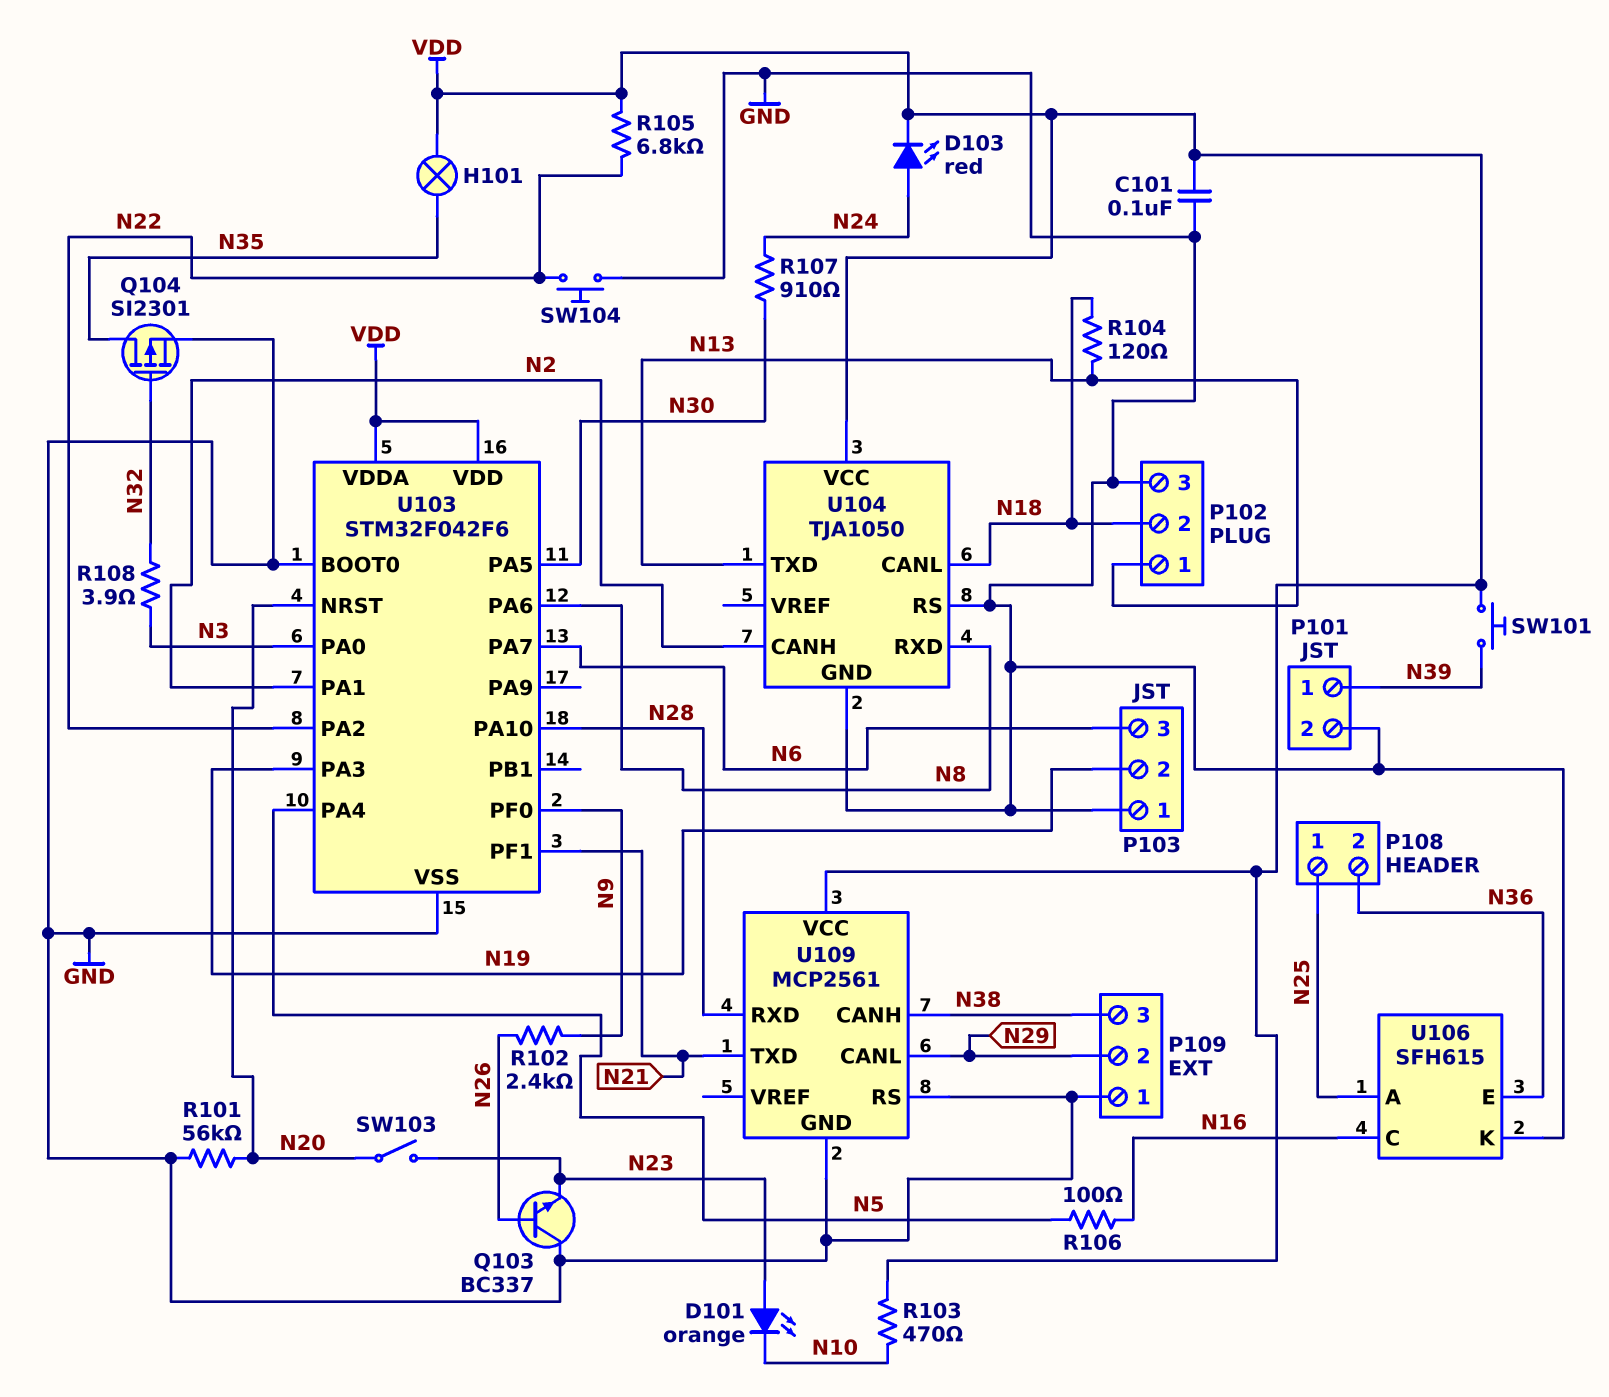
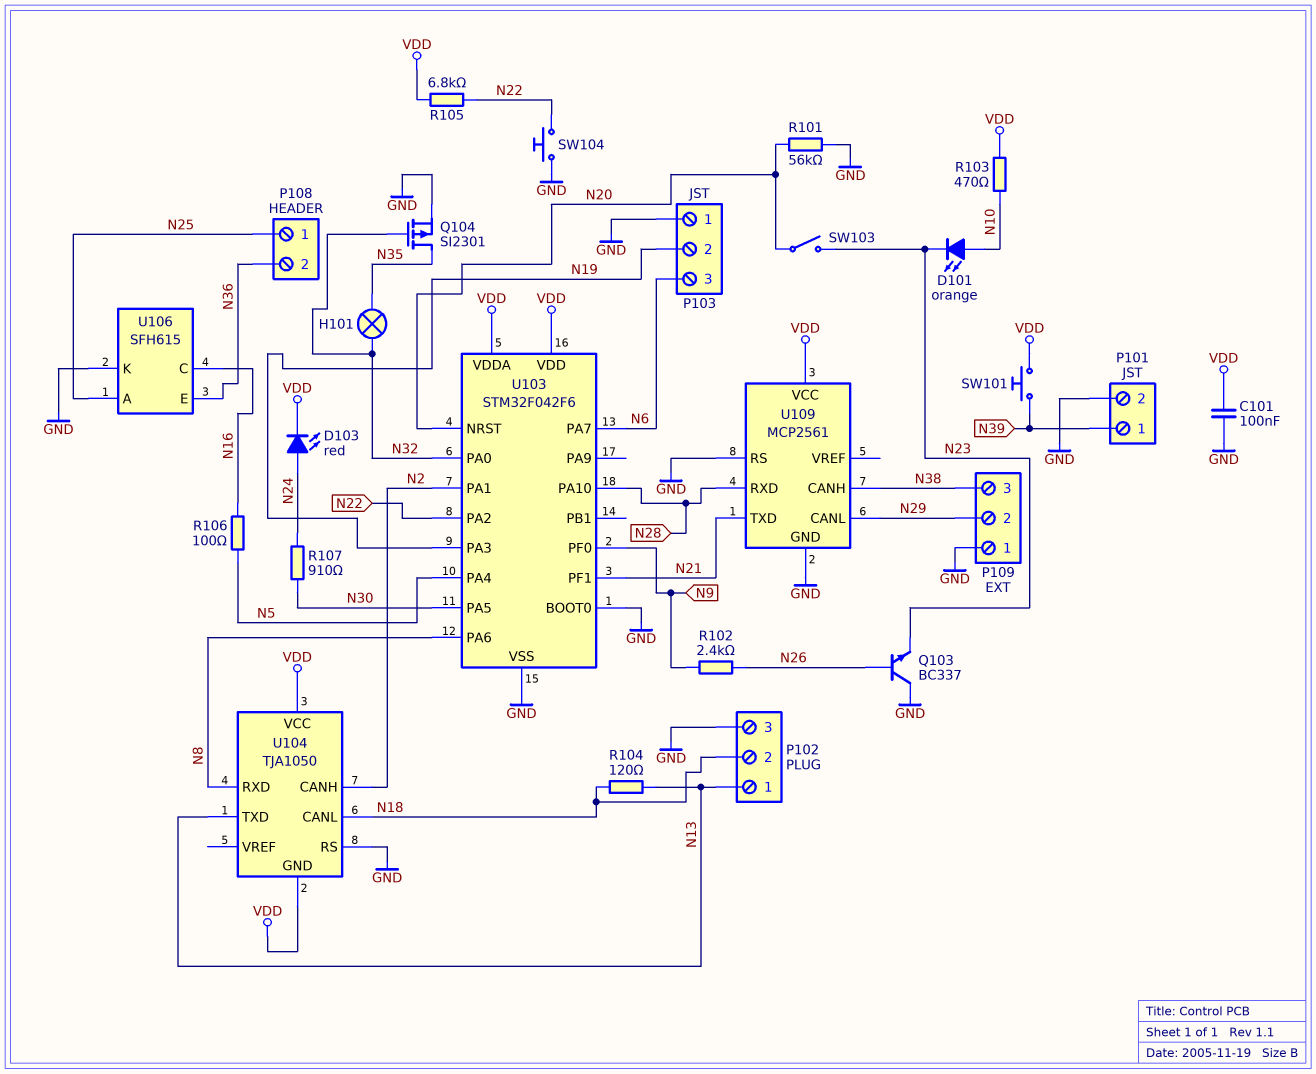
D101: LED orange (A N23, K N10) -> LED orange (A N10, K N23)
H101: lamp (N35, VDD) -> lamp (N32, N35)
R108: 3.9 (N3, N32) -> none
U103 pin PA0: N3 -> N32
U104 pin GND: GND -> VDD

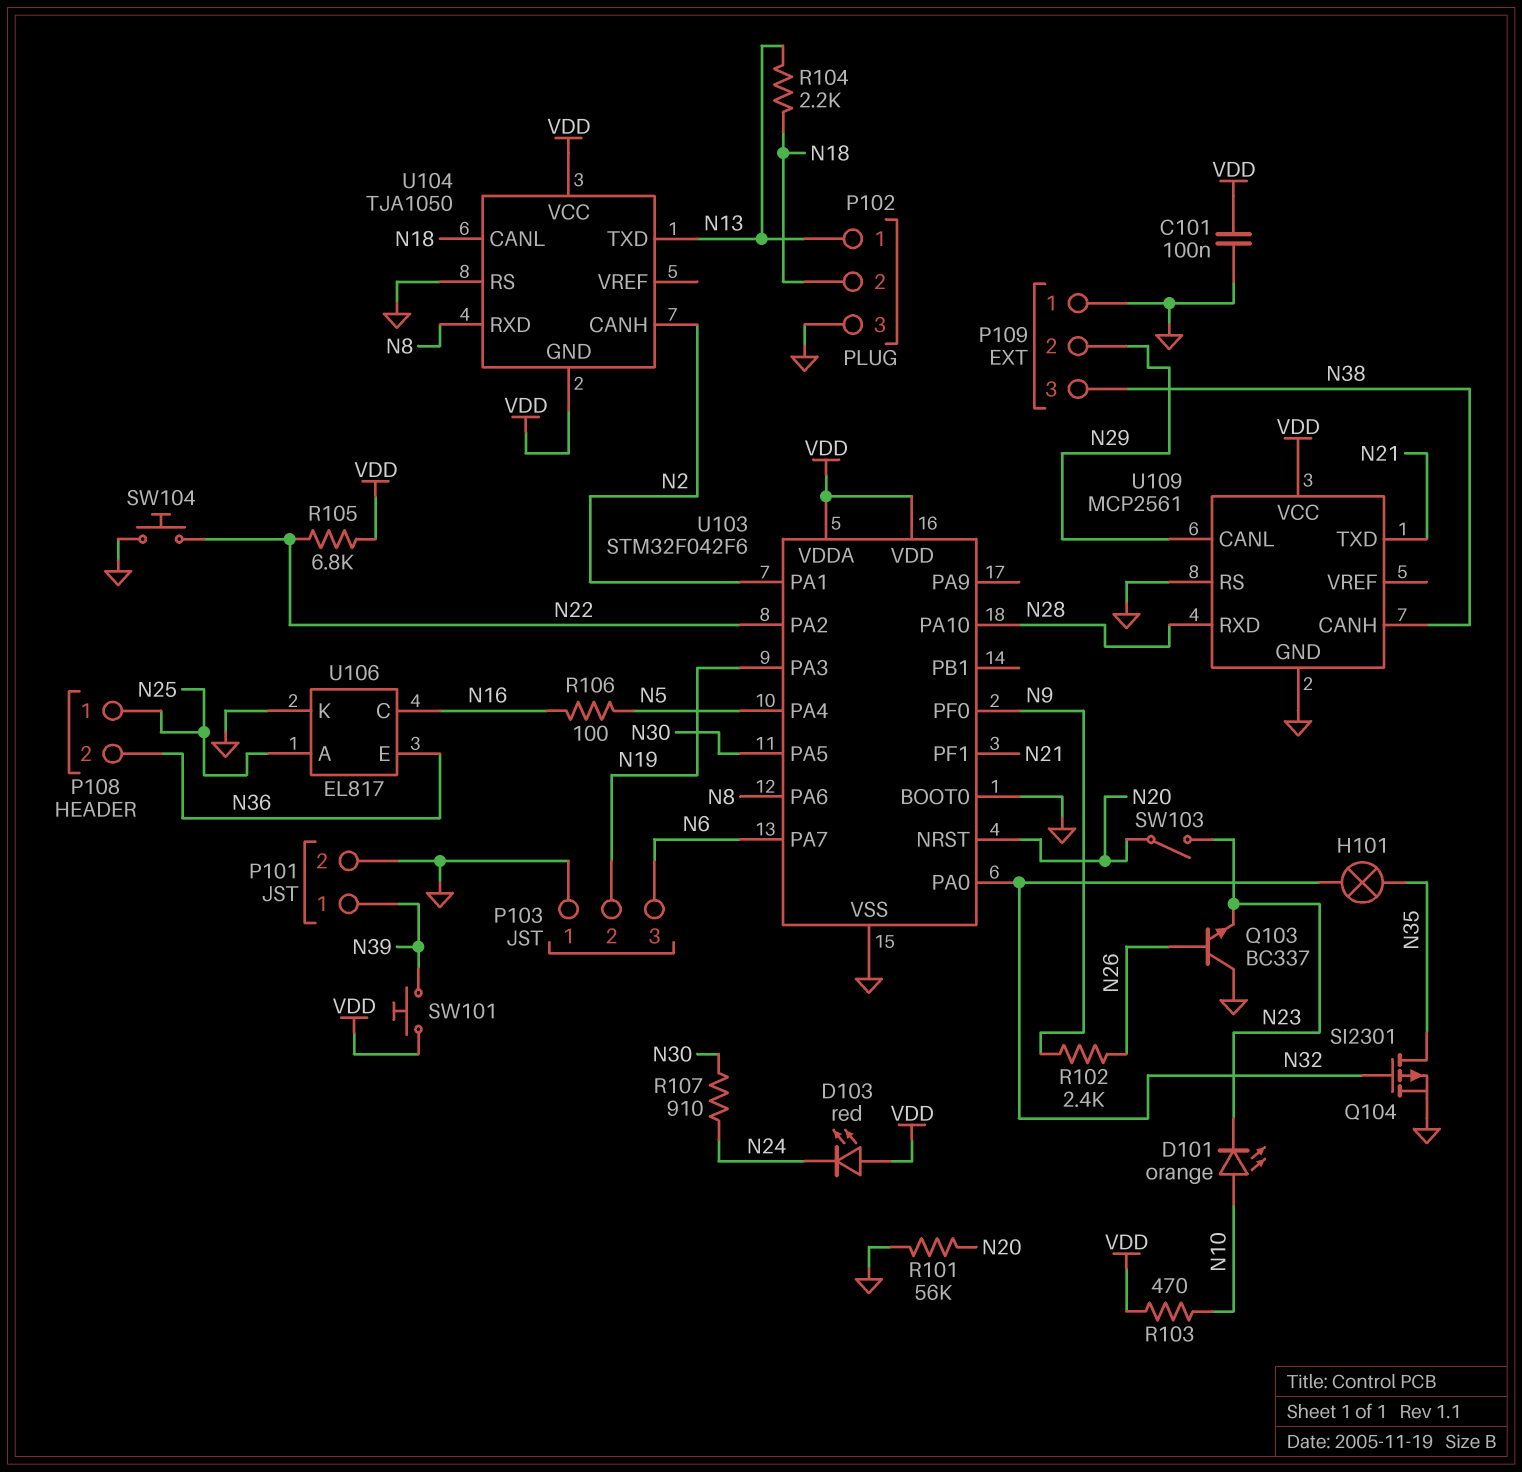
D103: LED red (A N24, K VDD) -> LED red (A VDD, K N24)
R104: 120 (N13, N18) -> 2.2k (N13, N18)
U106: SFH615 -> EL817

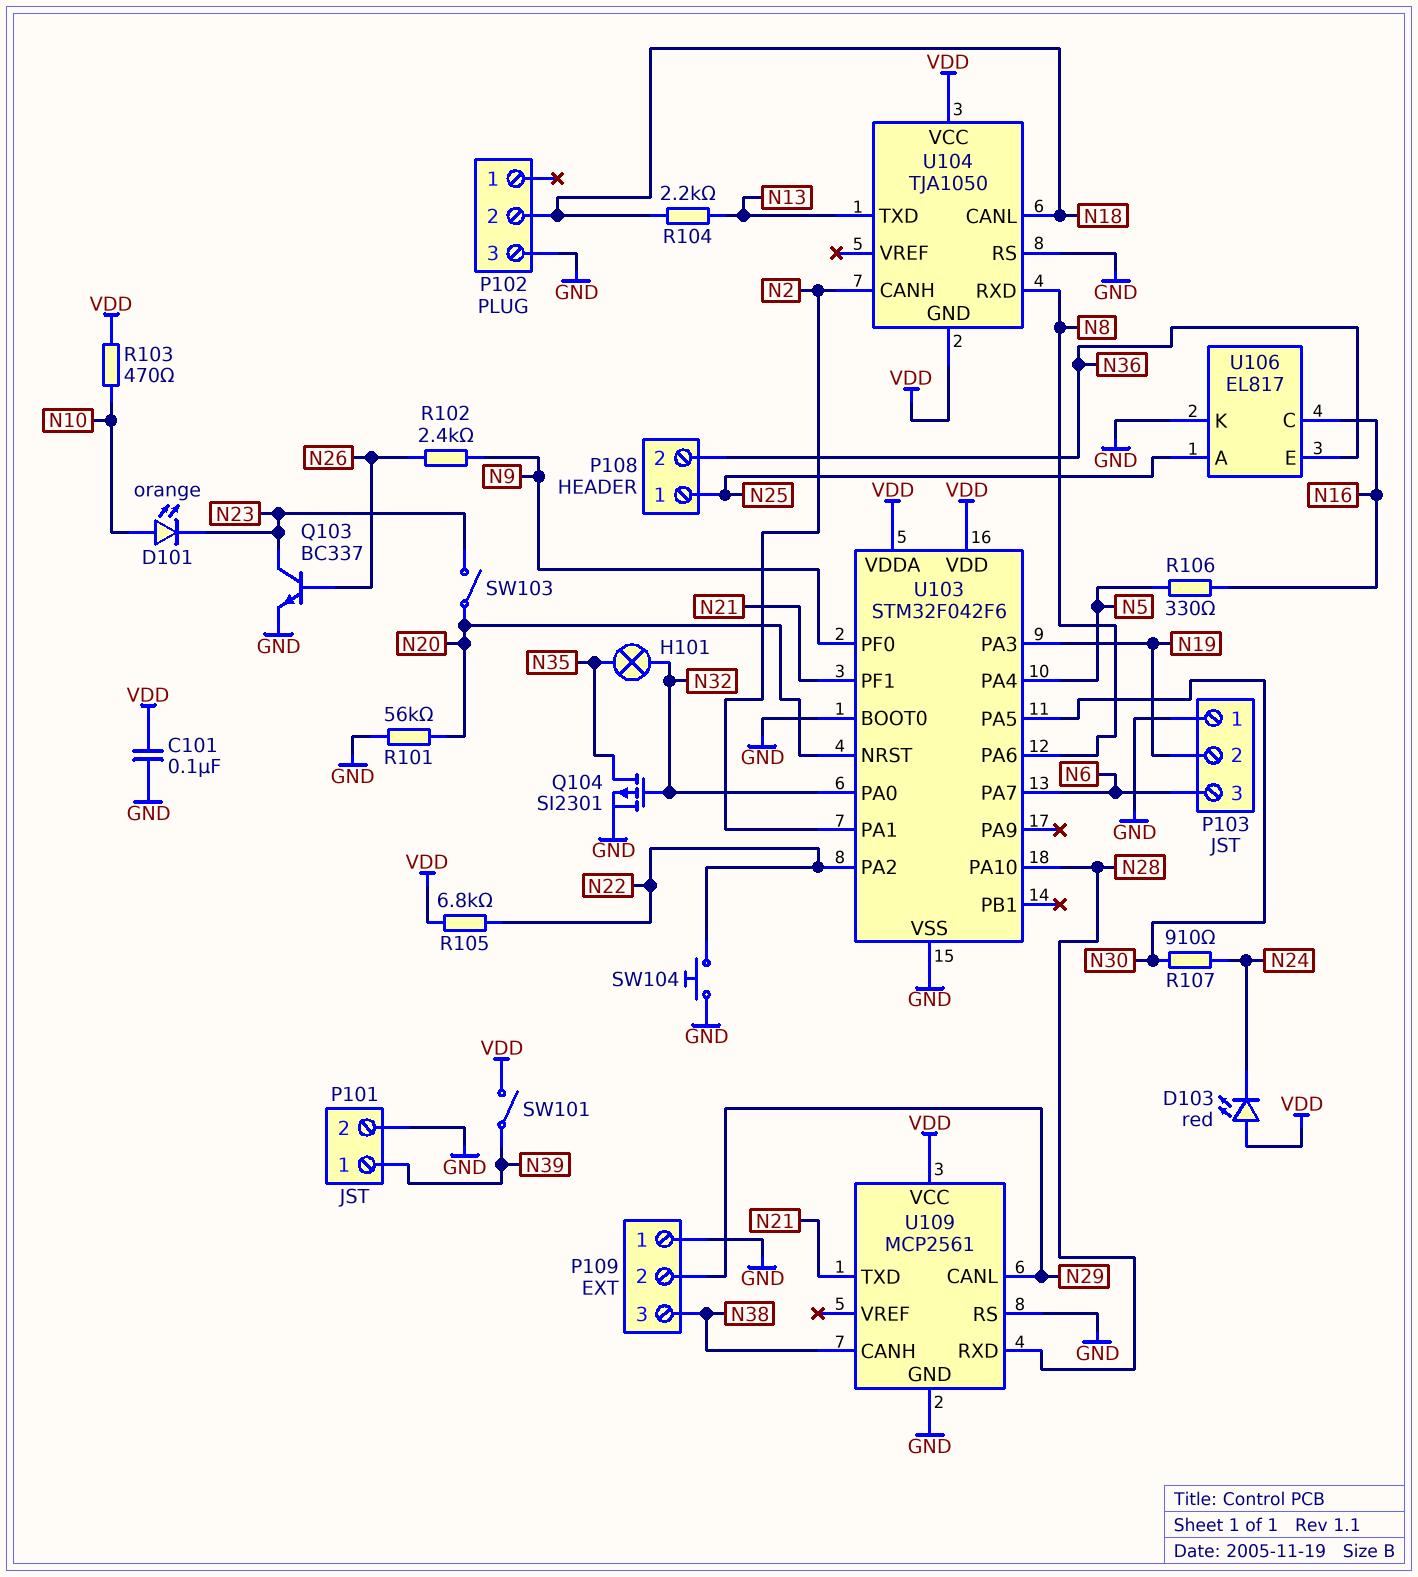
P102 pin 1: N13 -> none
Q103: NPN BC337 (B N26, C GND, E N23) -> NPN BC337 (B N26, C N23, E GND)
R106: 100 (N5, N16) -> 330 (N5, N16)
SW101: button (N39, VDD) -> switch (N39, VDD)

